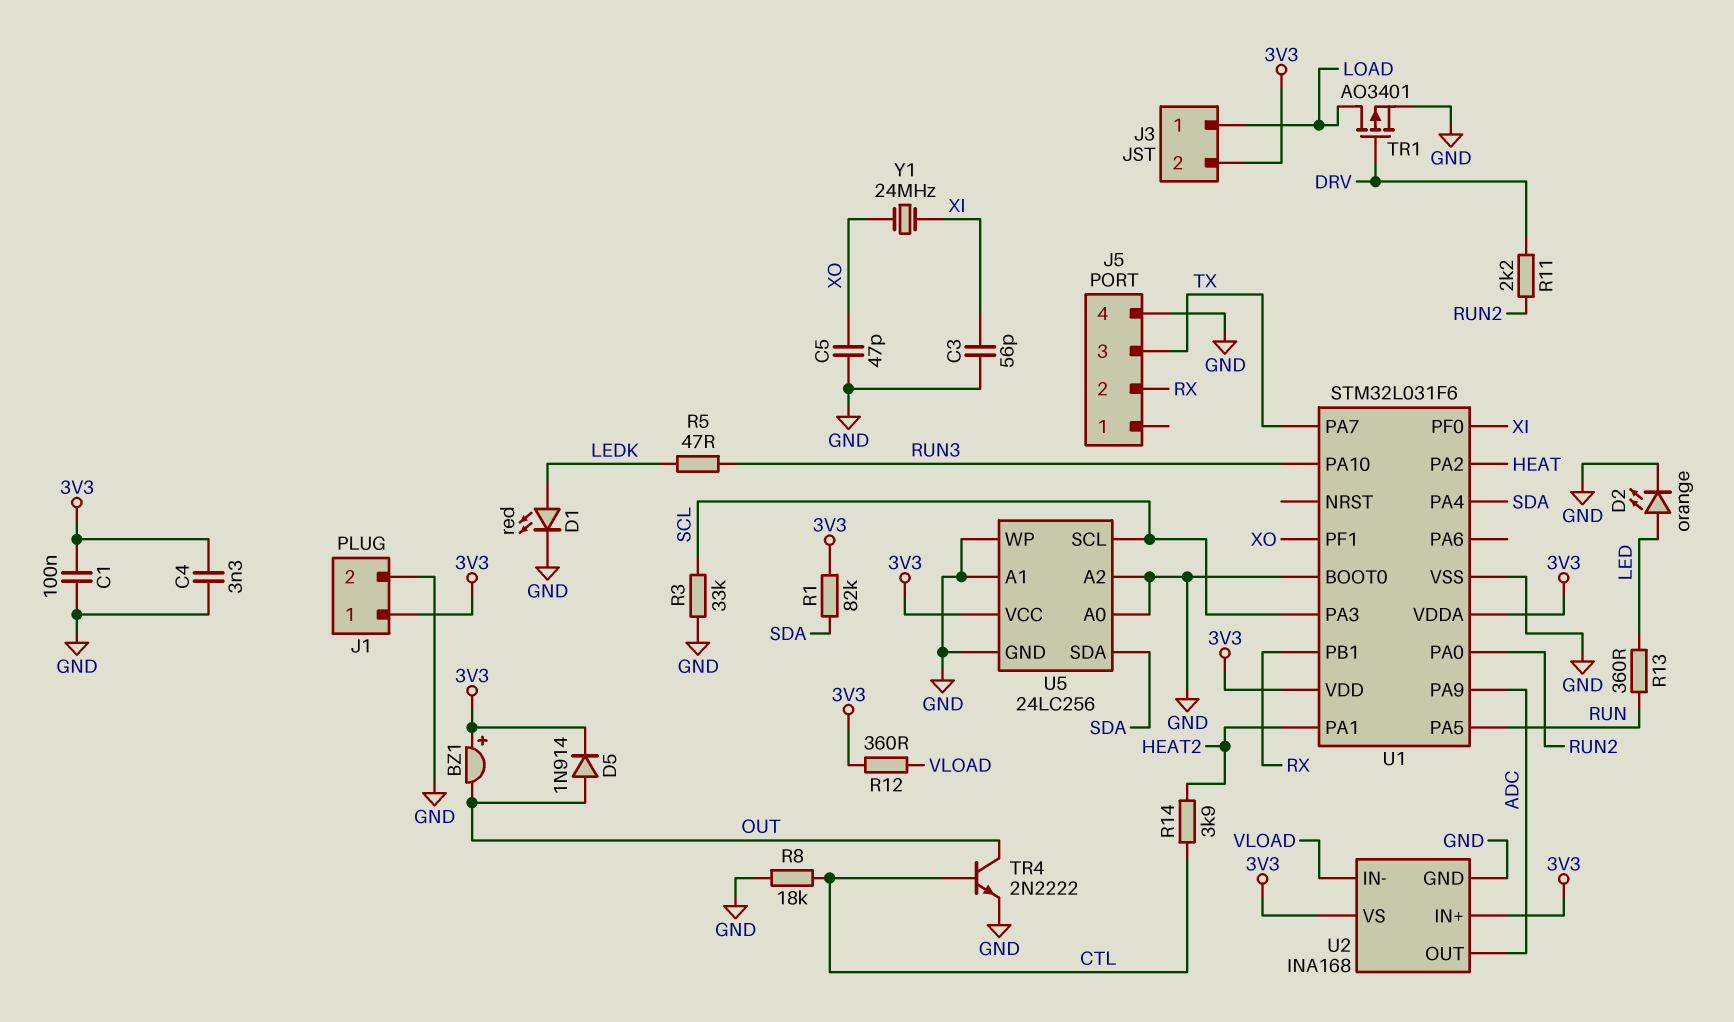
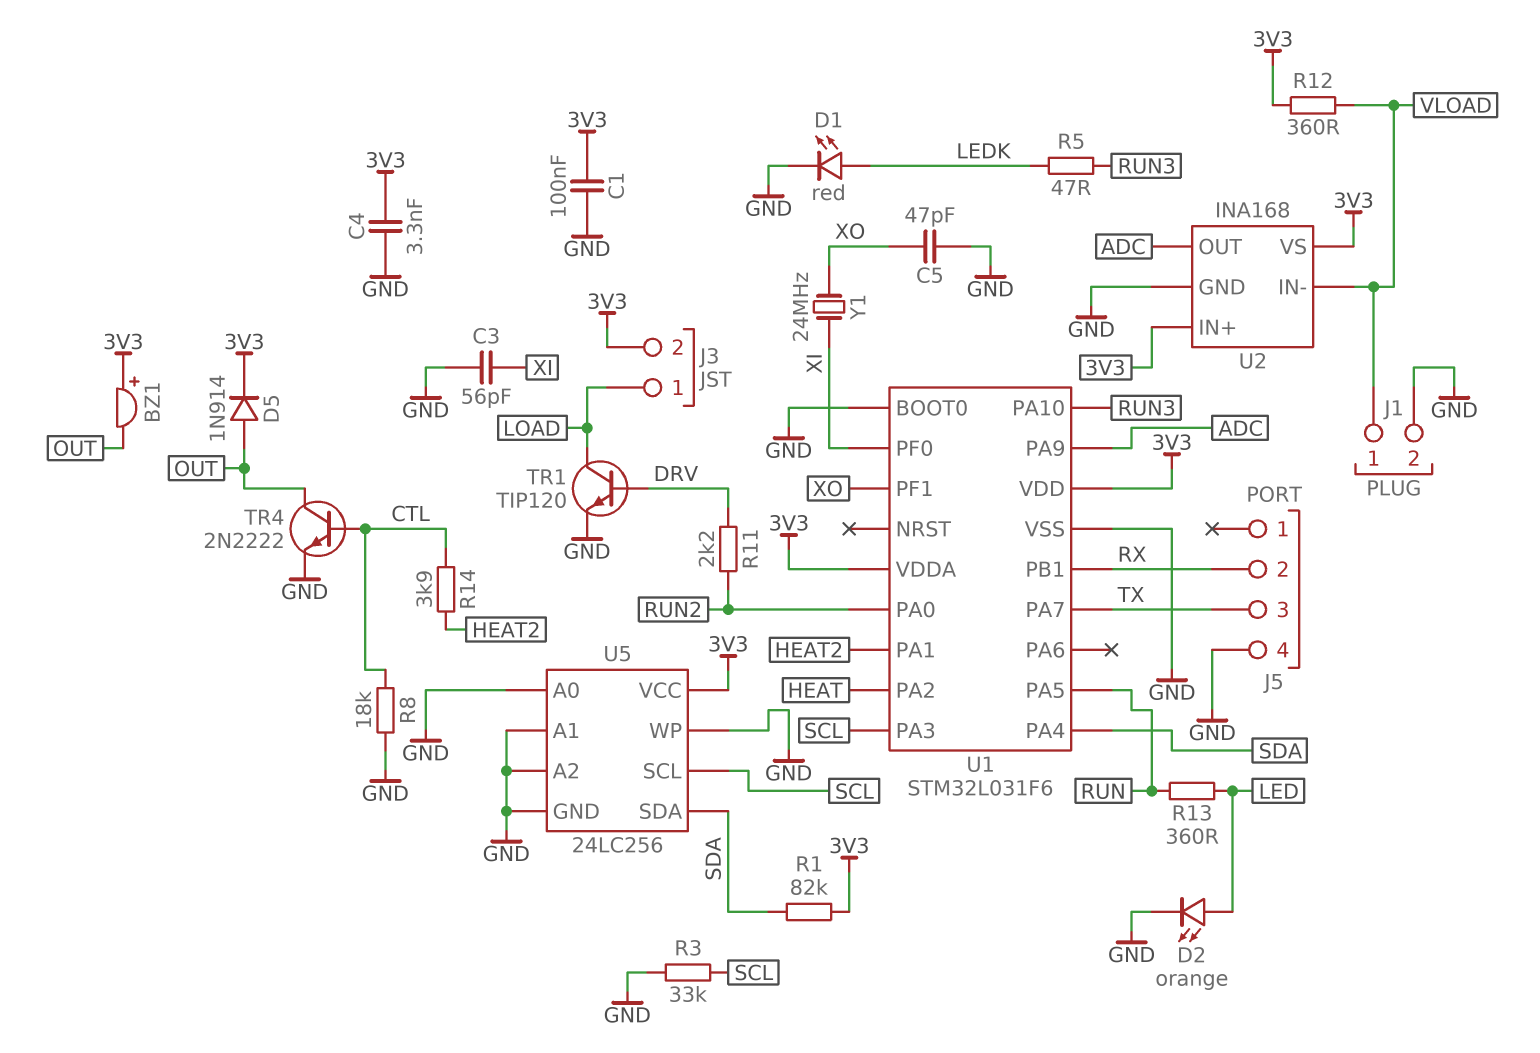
J1 pin 1: 3V3 -> VLOAD
TR1: PMOS AO3401 (G DRV, D LOAD, S GND) -> NPN TIP120 (B DRV, C LOAD, E GND)

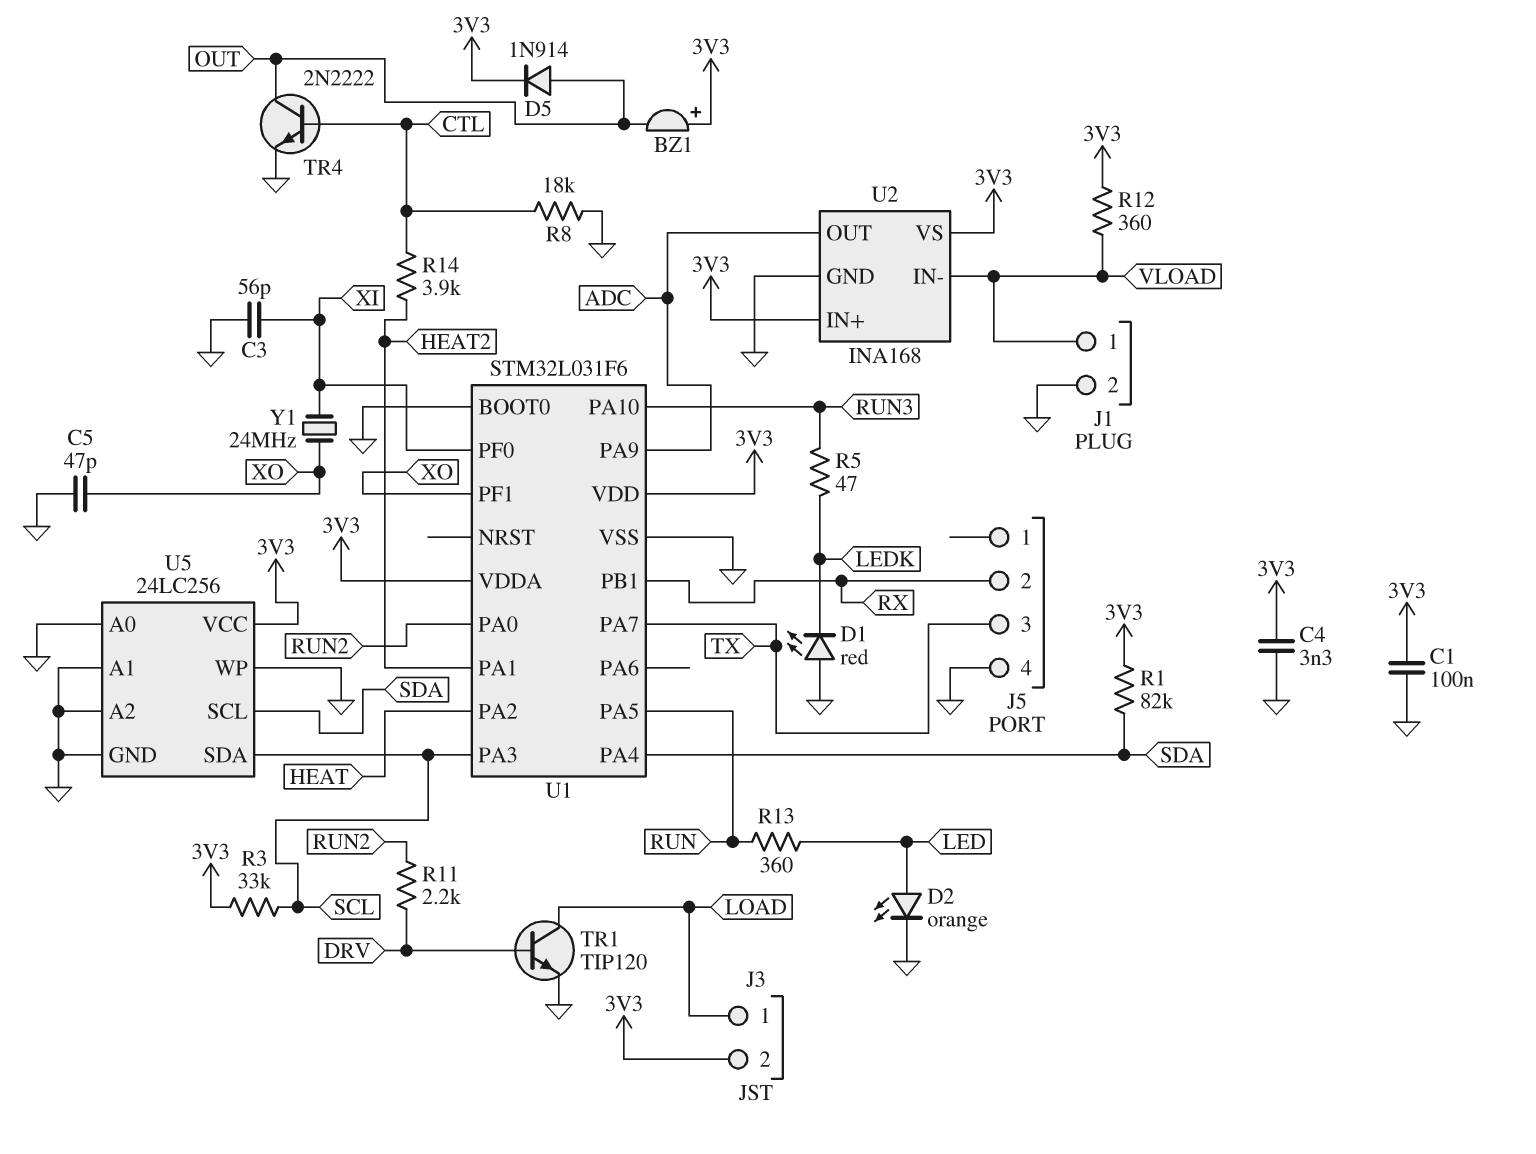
D1: LED red (A LEDK, K GND) -> LED red (A GND, K LEDK)
R3: 33k (GND, SCL) -> 33k (3V3, SCL)
U5 pin SCL: SCL -> SDA
U5 pin SDA: SDA -> SCL

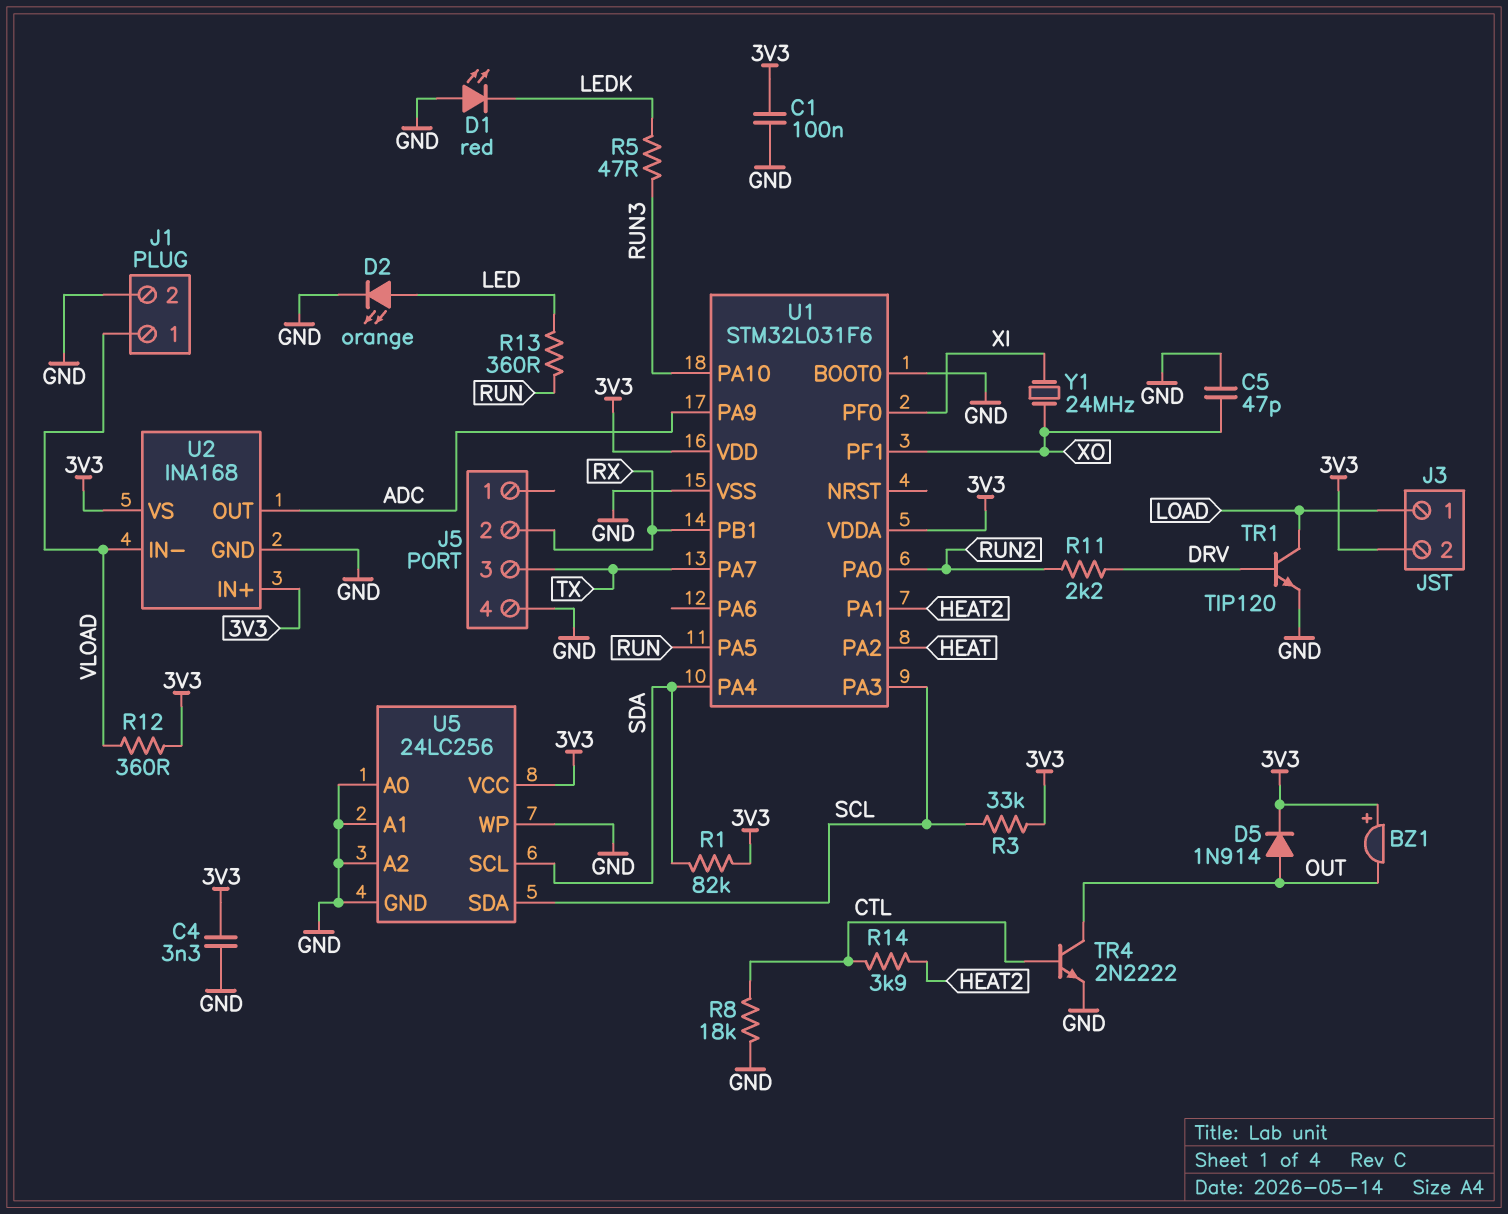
C3: 56pF (GND, XI) -> none

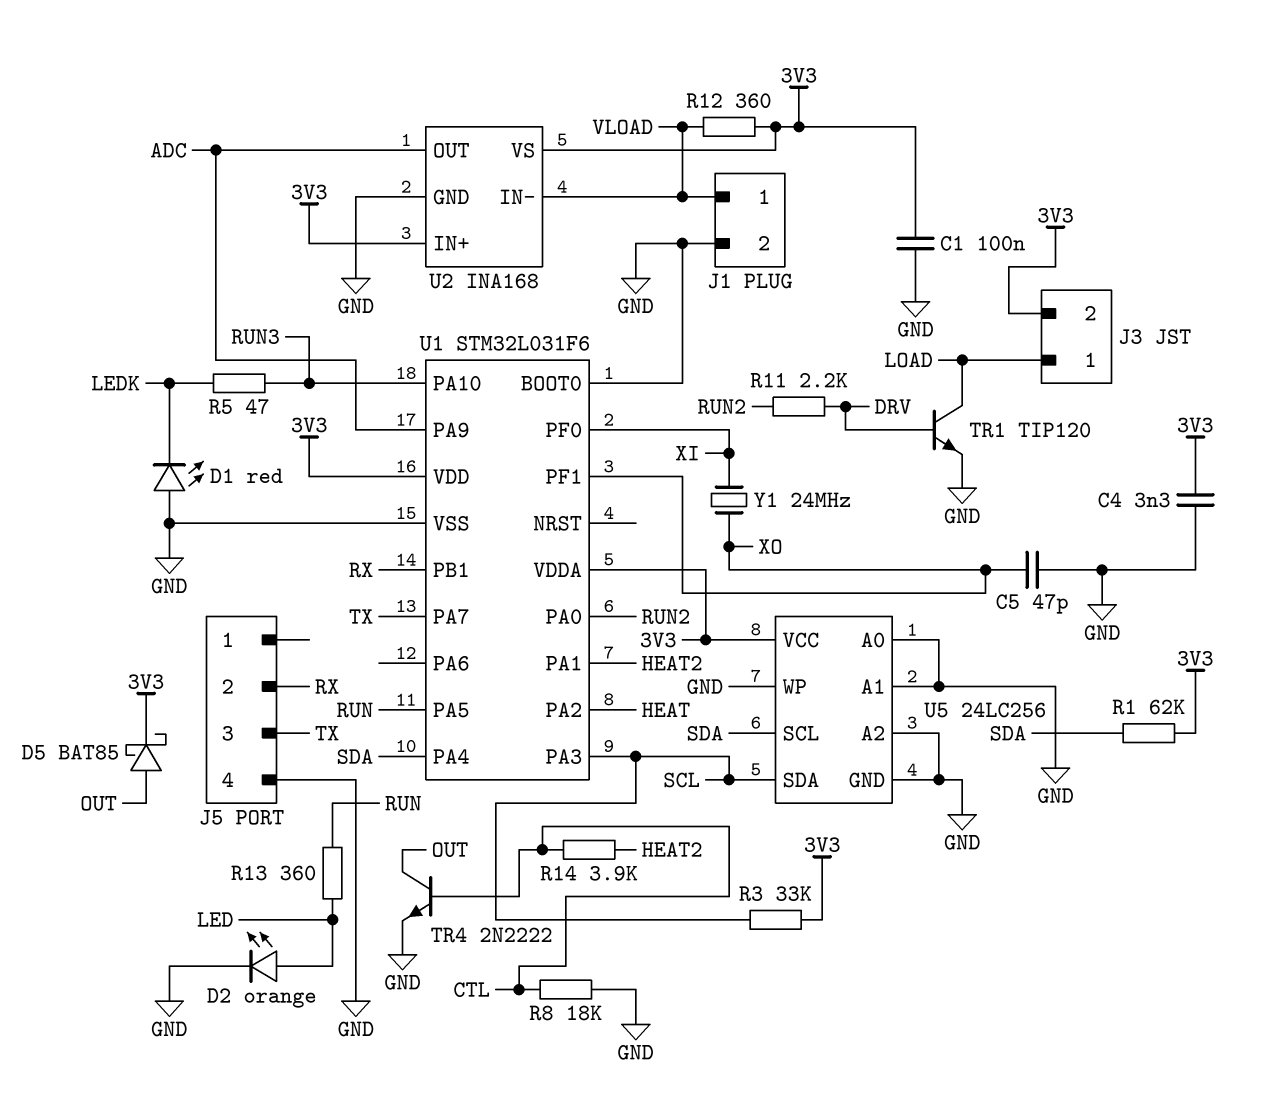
BZ1: buzzer (plus 3V3, minus OUT) -> none
D5: diode 1N914 (A OUT, K 3V3) -> schottky BAT85 (A OUT, K 3V3)
R1: 82k (3V3, SDA) -> 62k (3V3, SDA)

